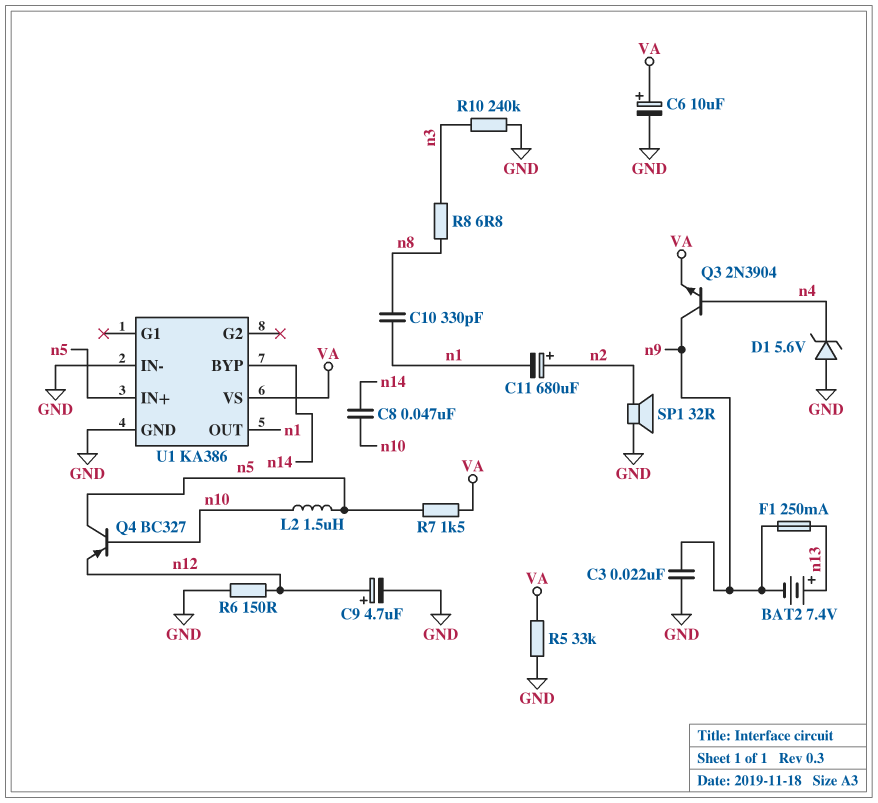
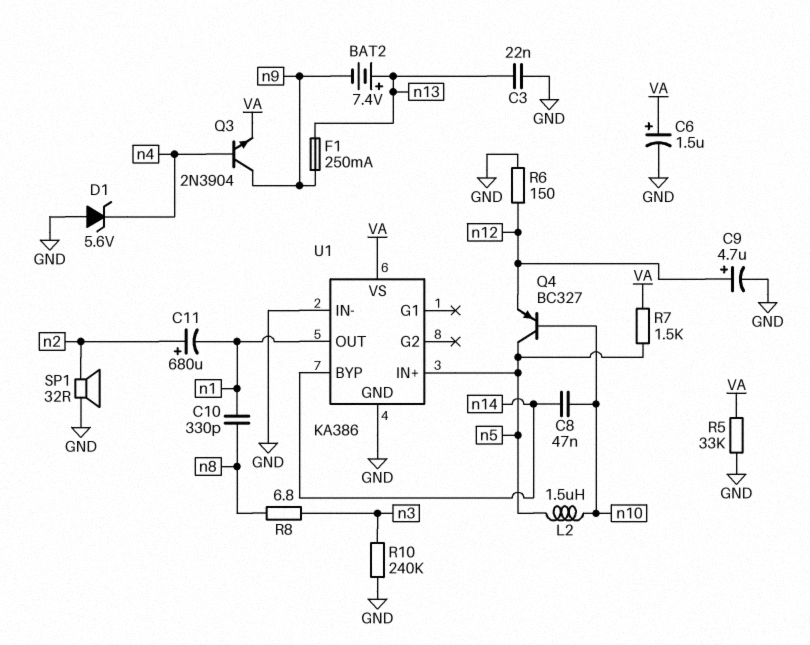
C3: 22nF (GND, n9) -> 22nF (GND, n13)
C6: 10uF (plus VA, minus GND) -> 1.5uF (plus VA, minus GND)

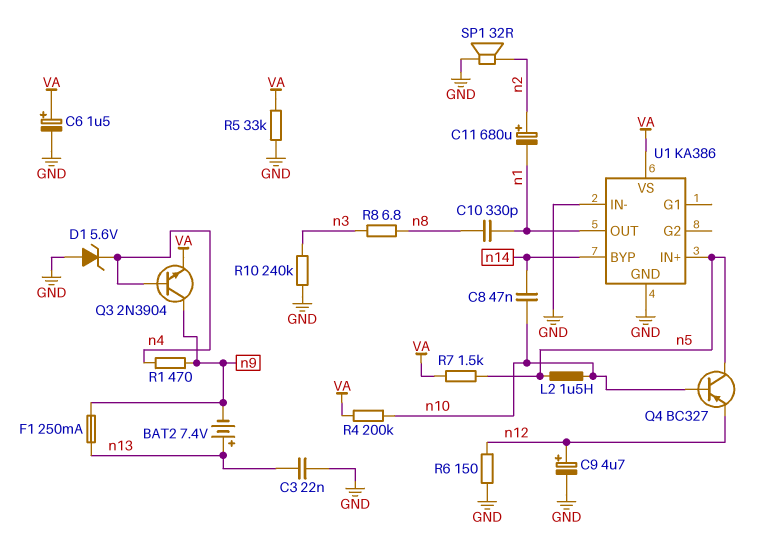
R1: none -> 470 (n4, n9)
R4: none -> 200k (VA, n10)

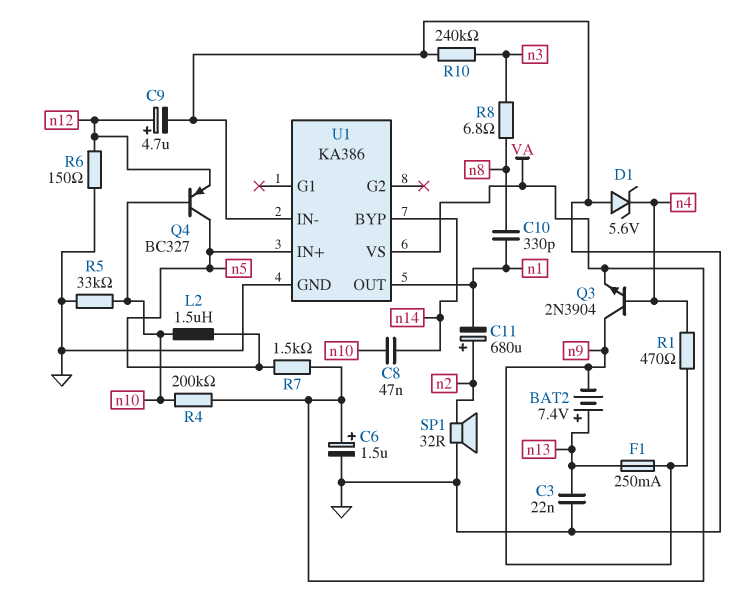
R5: 33k (GND, VA) -> 33k (GND, n10)

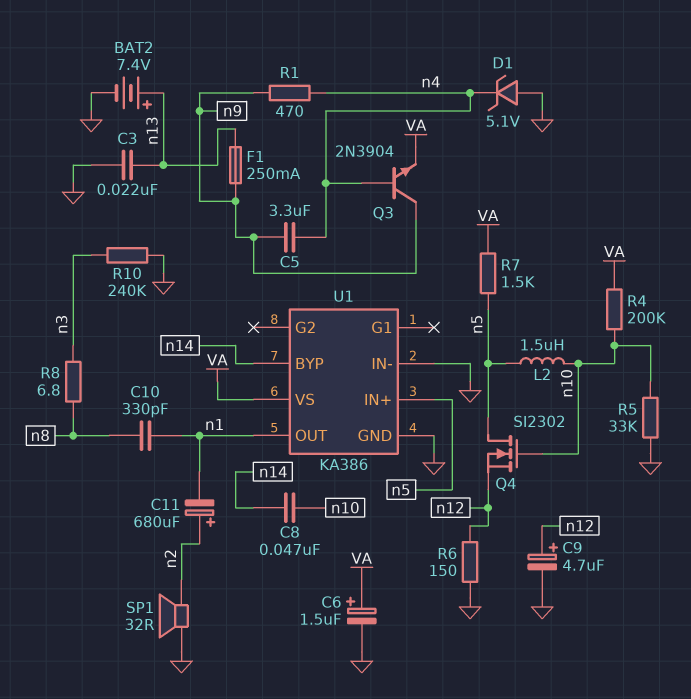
BAT2: 7.4V (plus n13, minus n9) -> 7.4V (plus n13, minus GND)
C5: none -> 3.3uF (n4, n9)
D1: zener 5.6V (A GND, K n4) -> zener 5.1V (A GND, K n4)
Q4: PNP BC327 (B n10, C n5, E n12) -> NMOS SI2302 (G n10, D n5, S n12)

